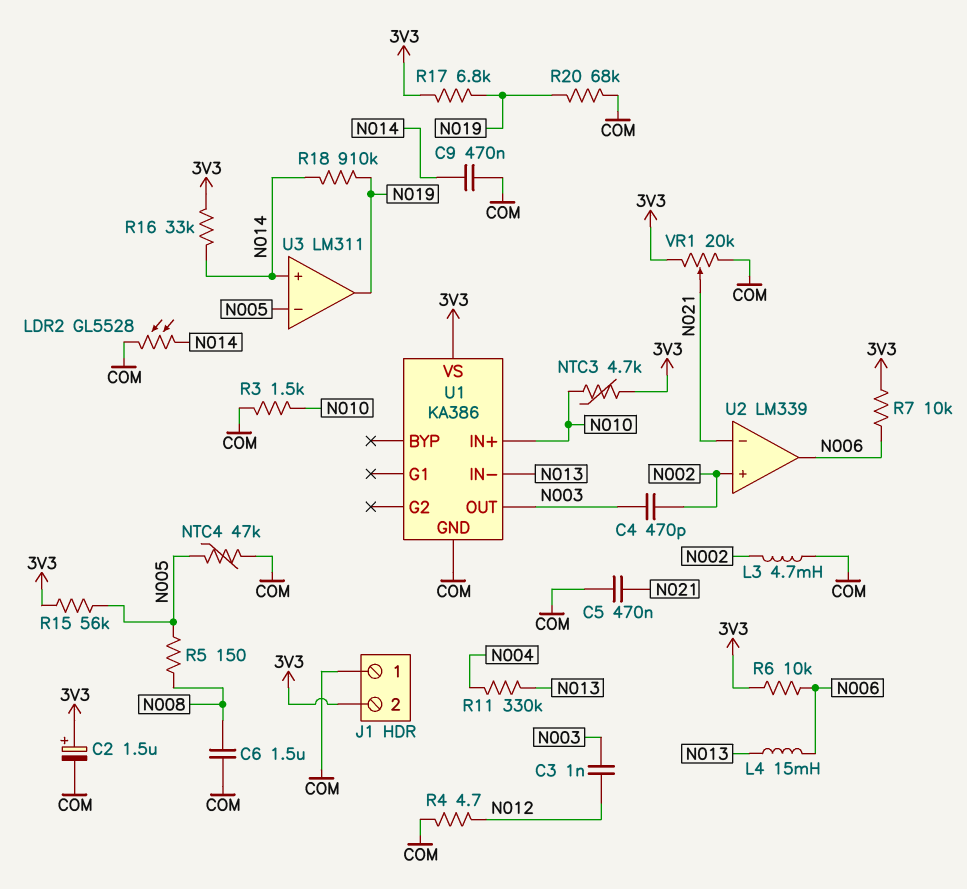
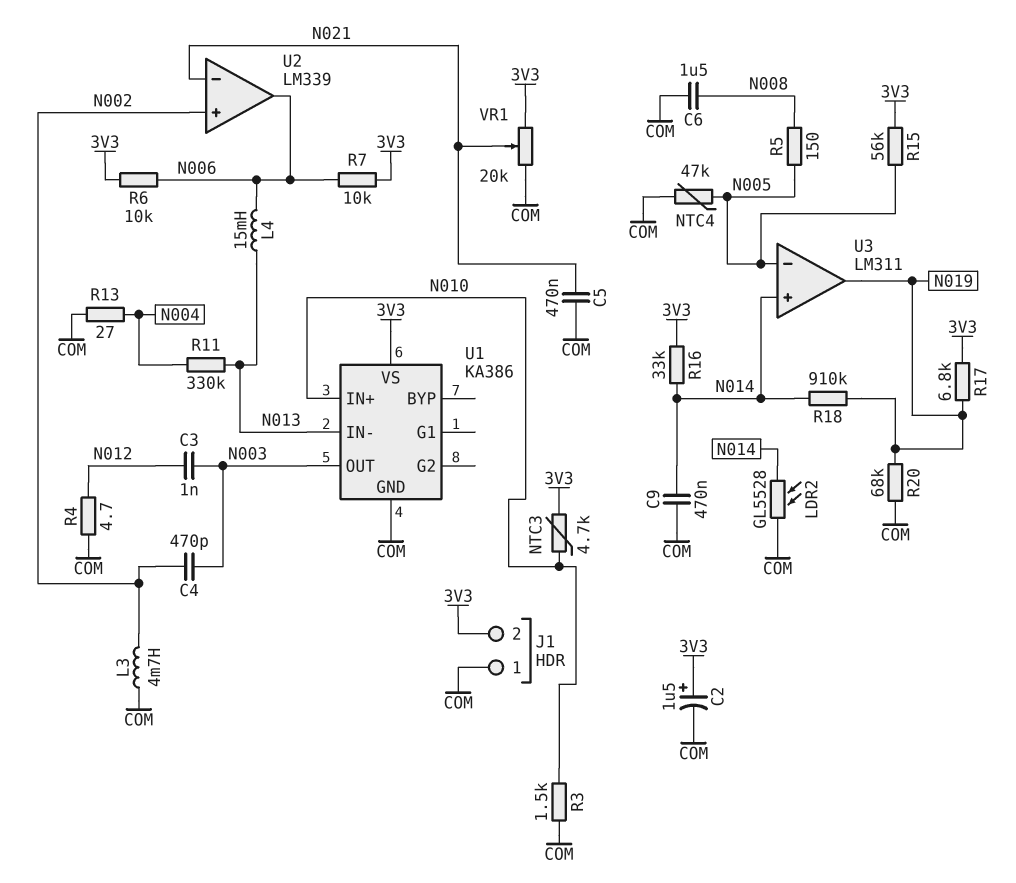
R13: none -> 27 (COM, N004)

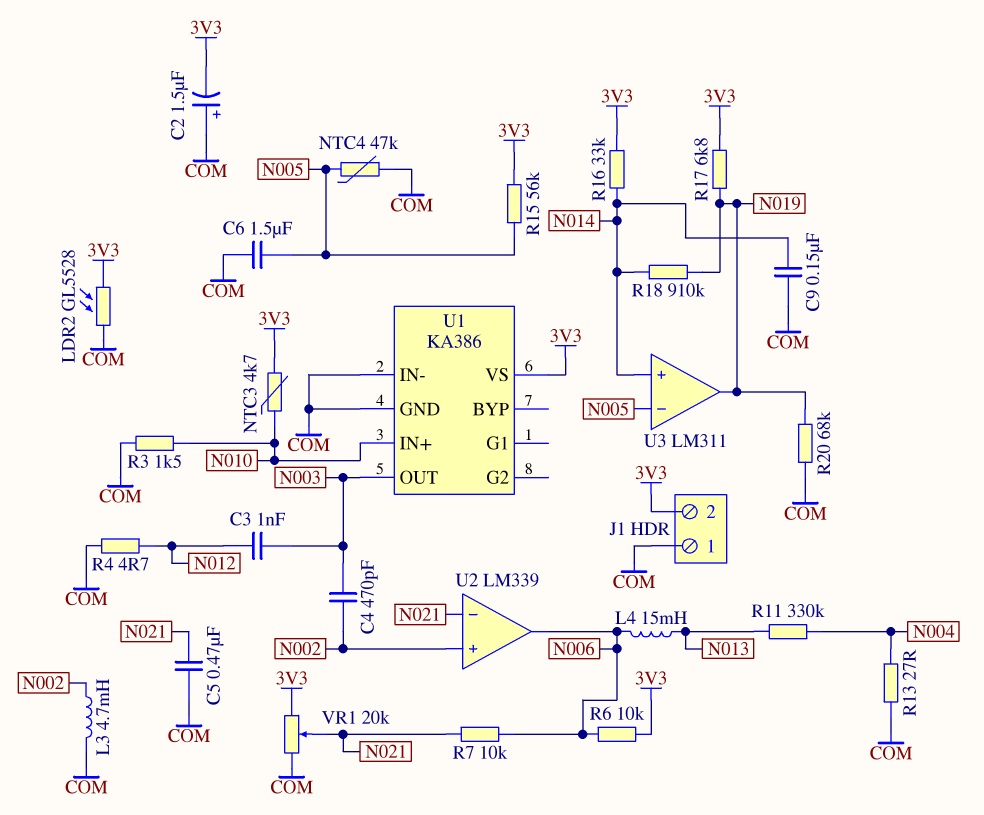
C2: 1.5uF (plus 3V3, minus COM) -> 1.5uF (plus COM, minus 3V3)
C6: 1.5uF (COM, N008) -> 1.5uF (COM, N005)
C9: 470nF (COM, N014) -> 150nF (COM, N014)
LDR2: GL5528 (COM, N014) -> GL5528 (3V3, COM)
R5: 150 (N005, N008) -> none
R7: 10k (3V3, N006) -> 10k (N006, N021)
U1 pin IN-: N013 -> COM

